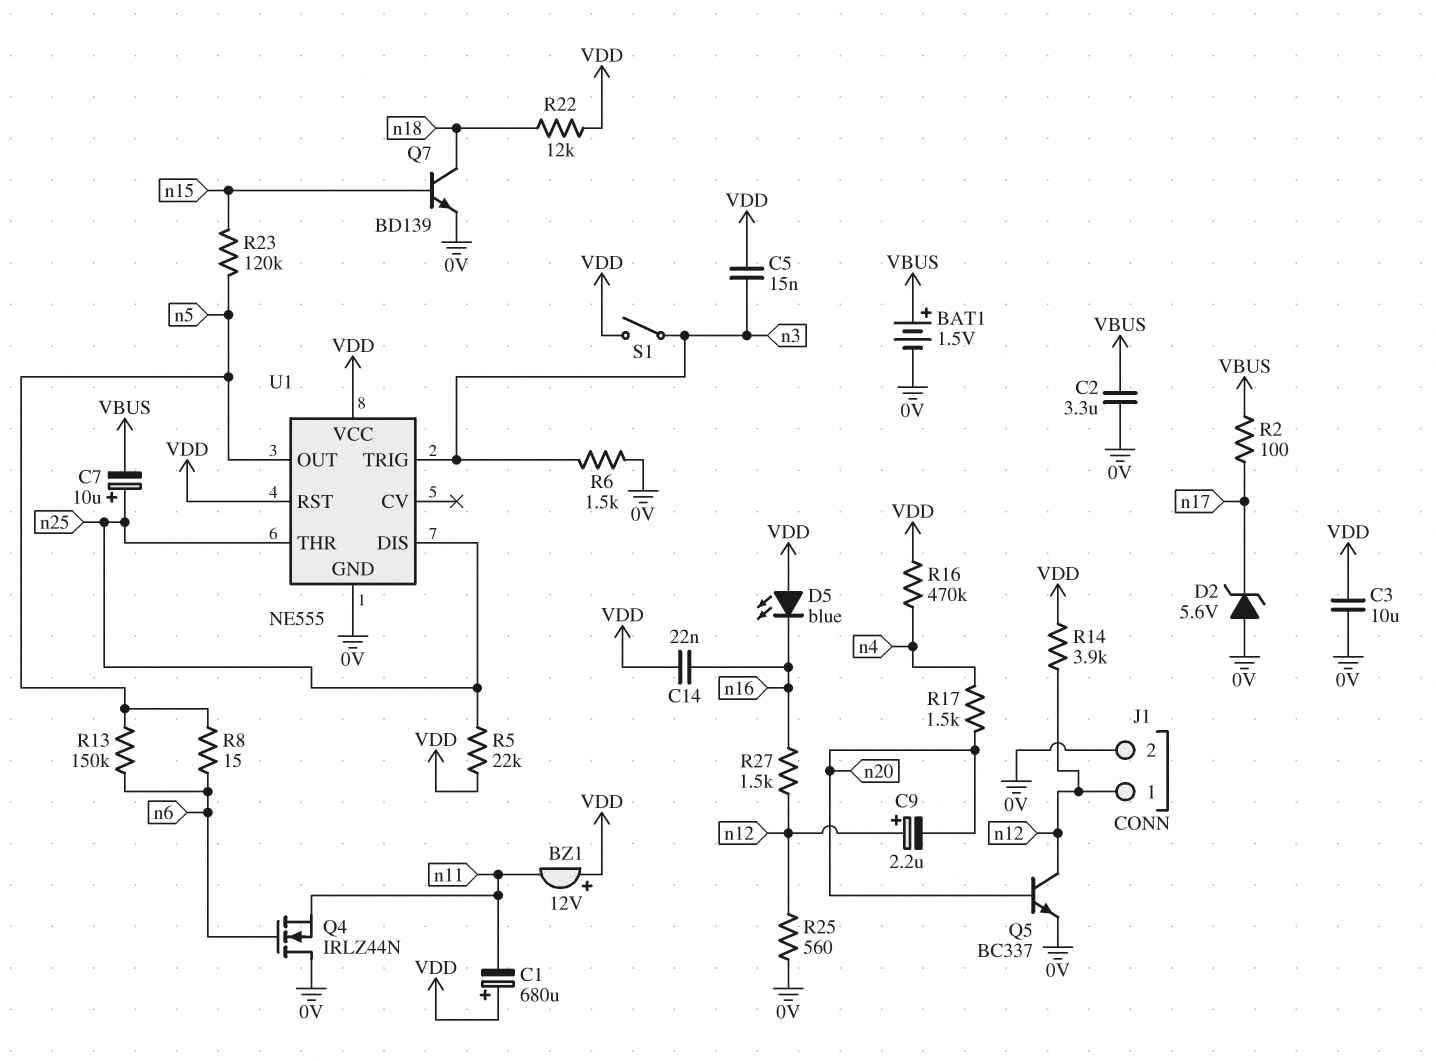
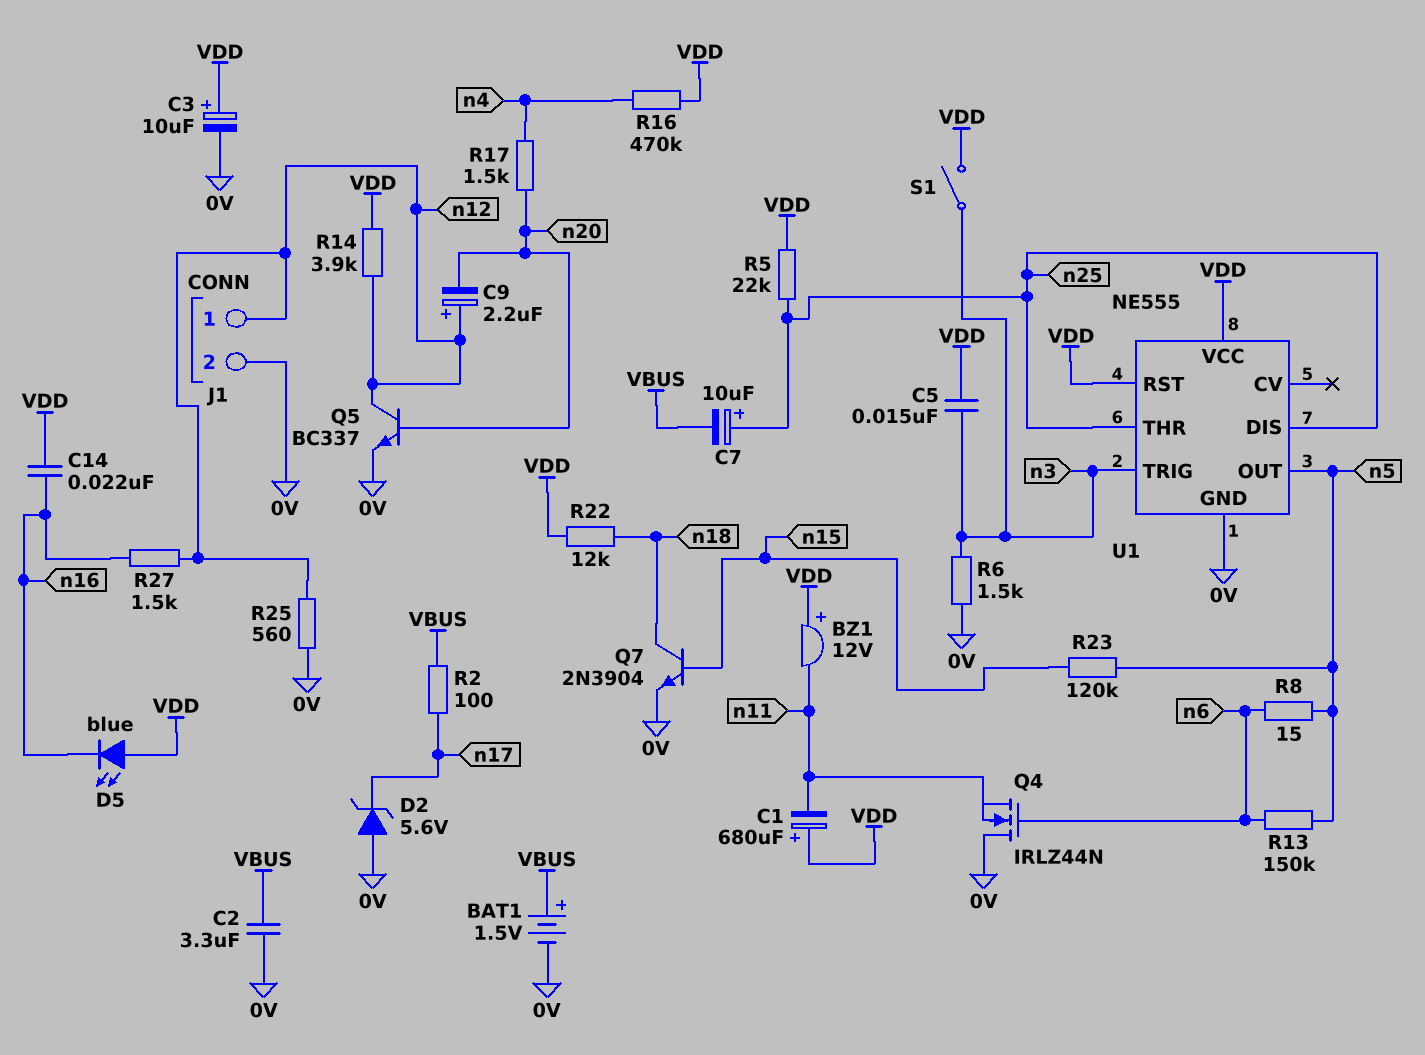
C3: 10uF (0V, VDD) -> 10uF (plus VDD, minus 0V)
Q7: NPN BD139 (B n15, C n18, E 0V) -> NPN 2N3904 (B n15, C n18, E 0V)

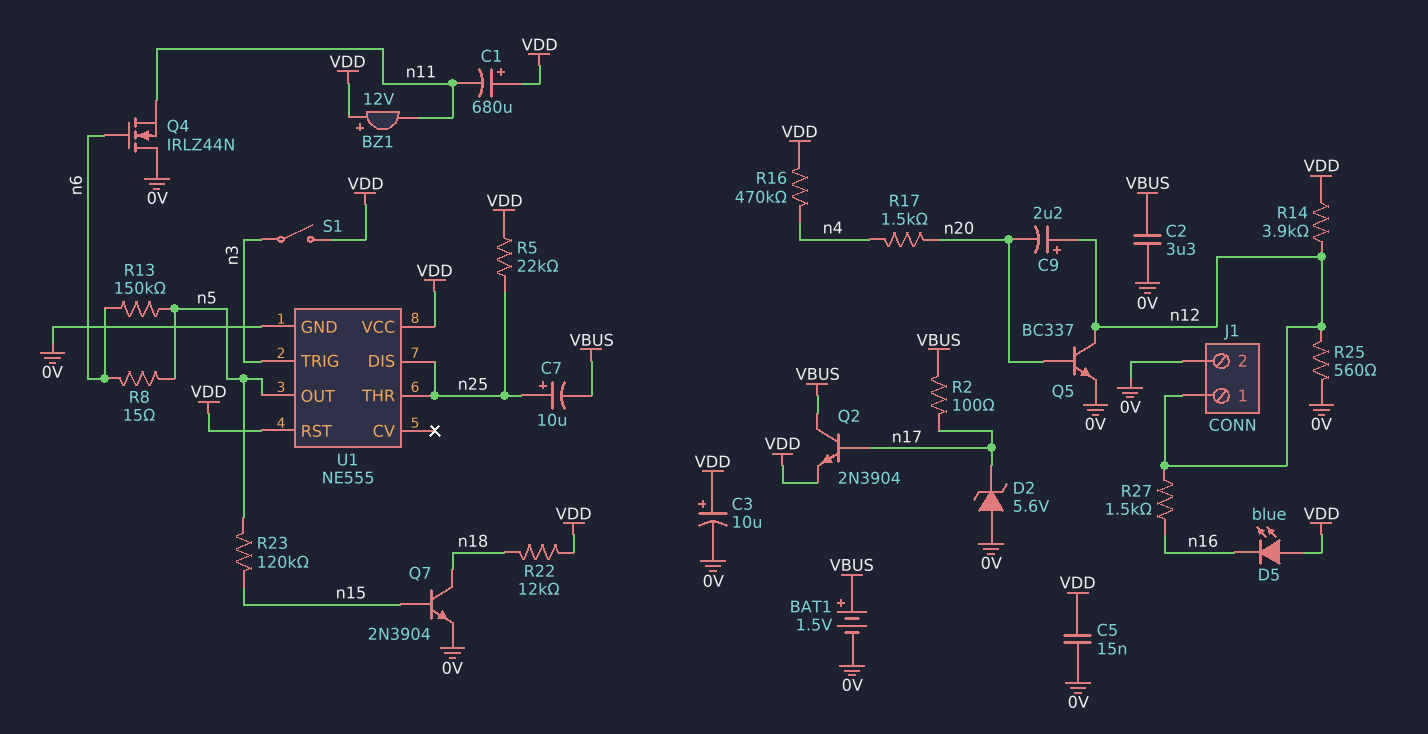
C5: 15nF (VDD, n3) -> 15nF (0V, VDD)
C14: 22nF (VDD, n16) -> none
Q2: none -> NPN 2N3904 (B n17, C VBUS, E VDD)
R6: 1.5k (0V, n3) -> none

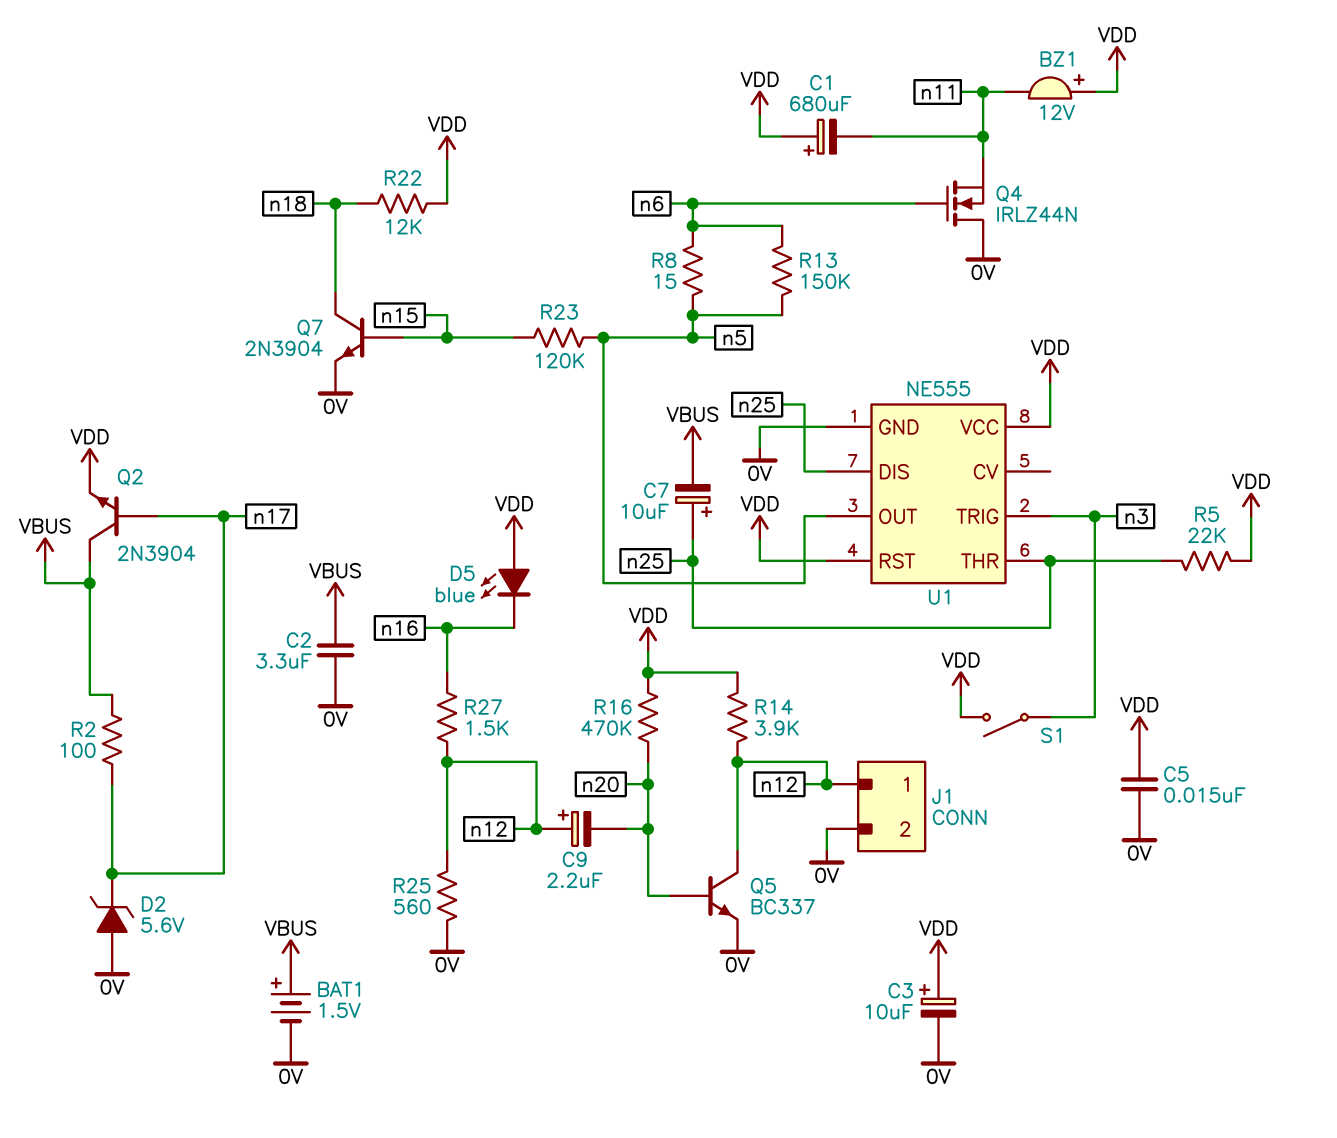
R16: 470k (VDD, n4) -> 470k (VDD, n20)
R17: 1.5k (n4, n20) -> none

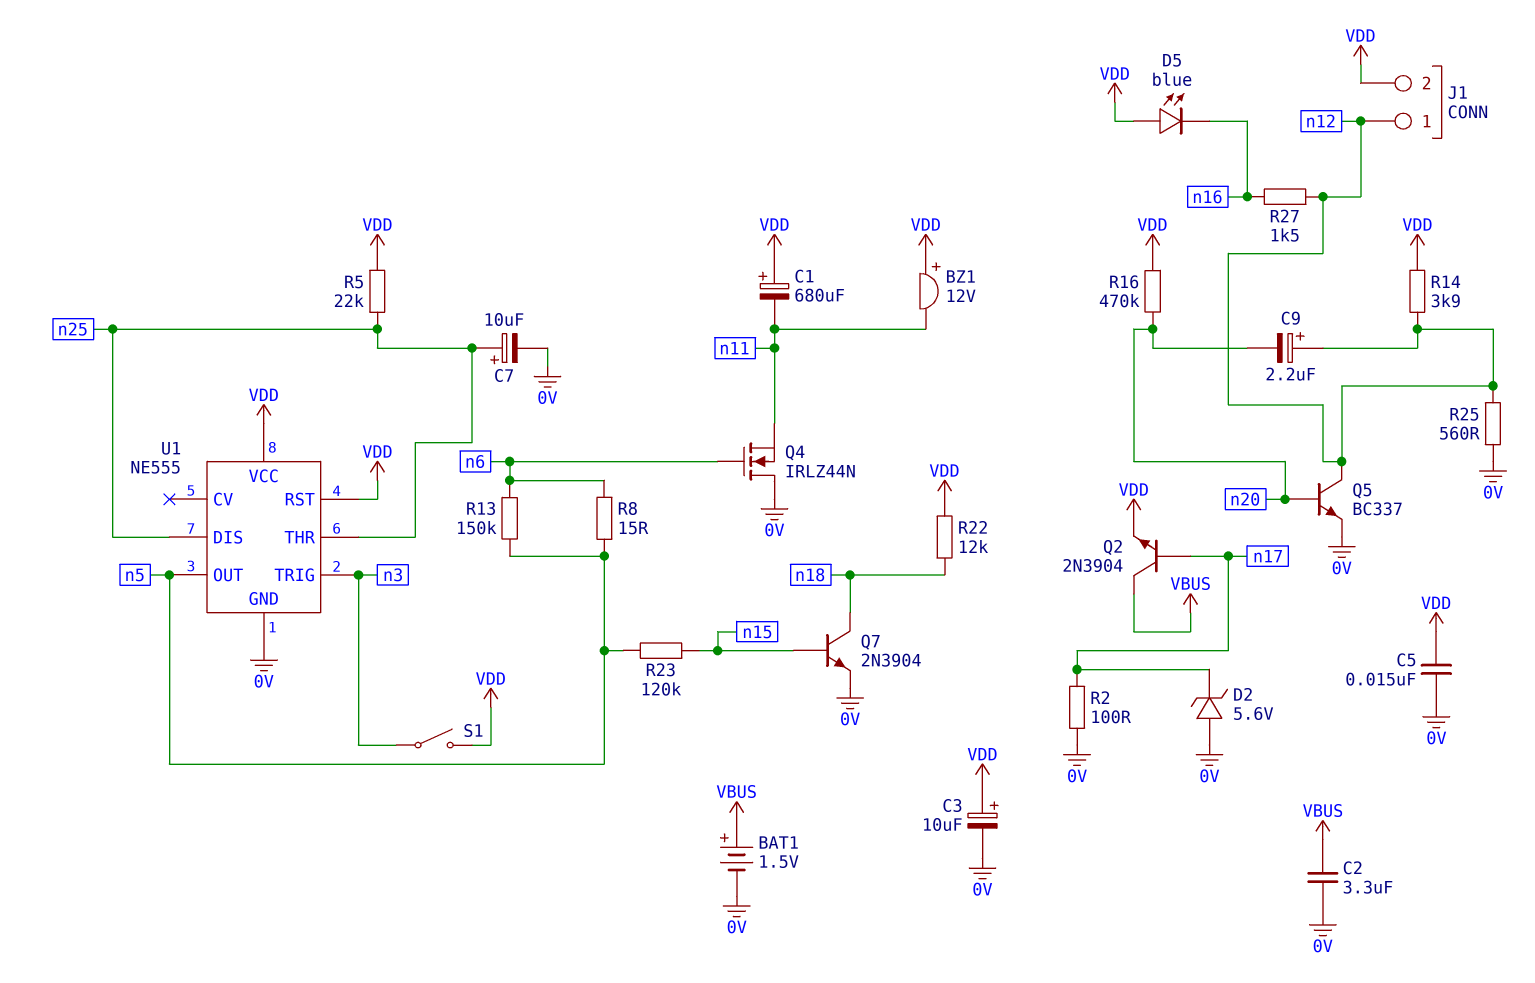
C7: 10uF (plus n25, minus VBUS) -> 10uF (plus n25, minus 0V)
J1 pin 2: 0V -> VDD
R2: 100 (VBUS, n17) -> 100 (0V, n17)

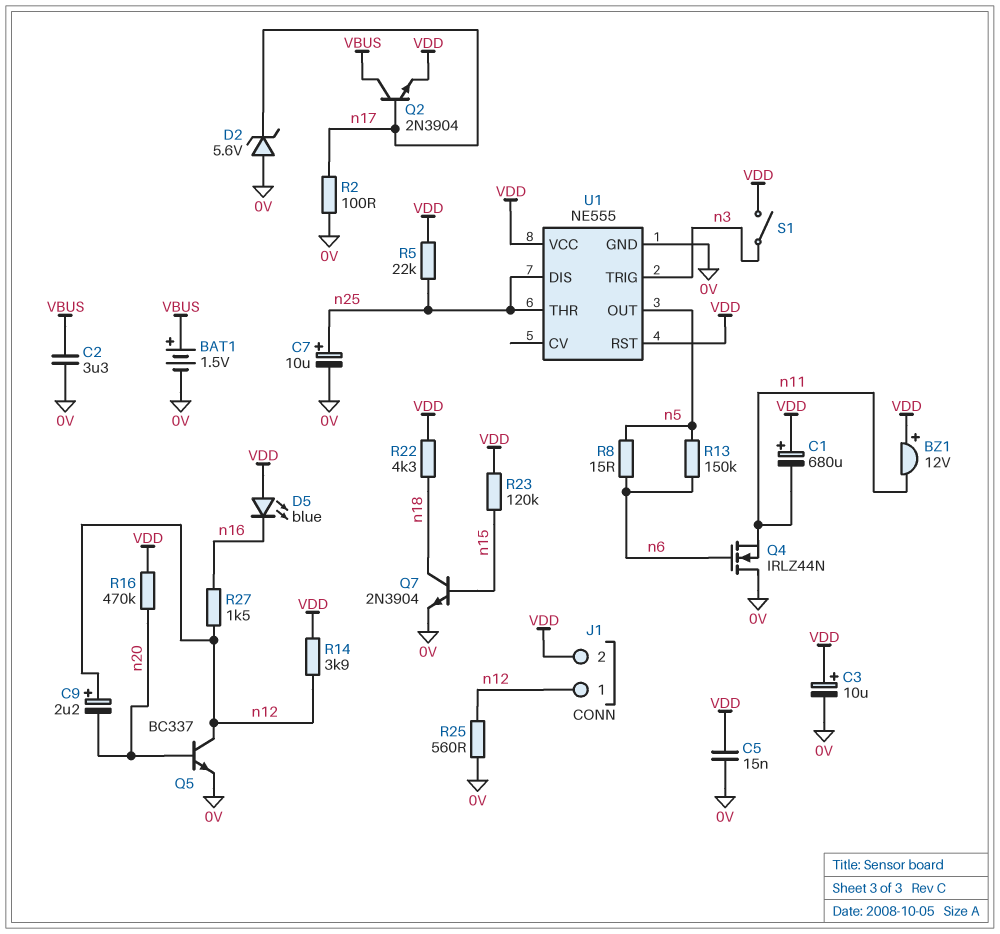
R22: 12k (VDD, n18) -> 4.3k (VDD, n18)
R23: 120k (n5, n15) -> 120k (VDD, n15)

